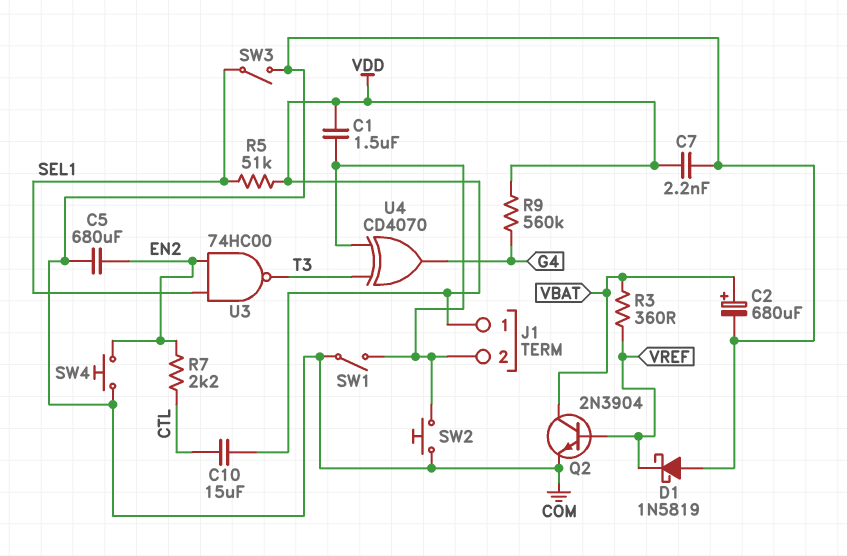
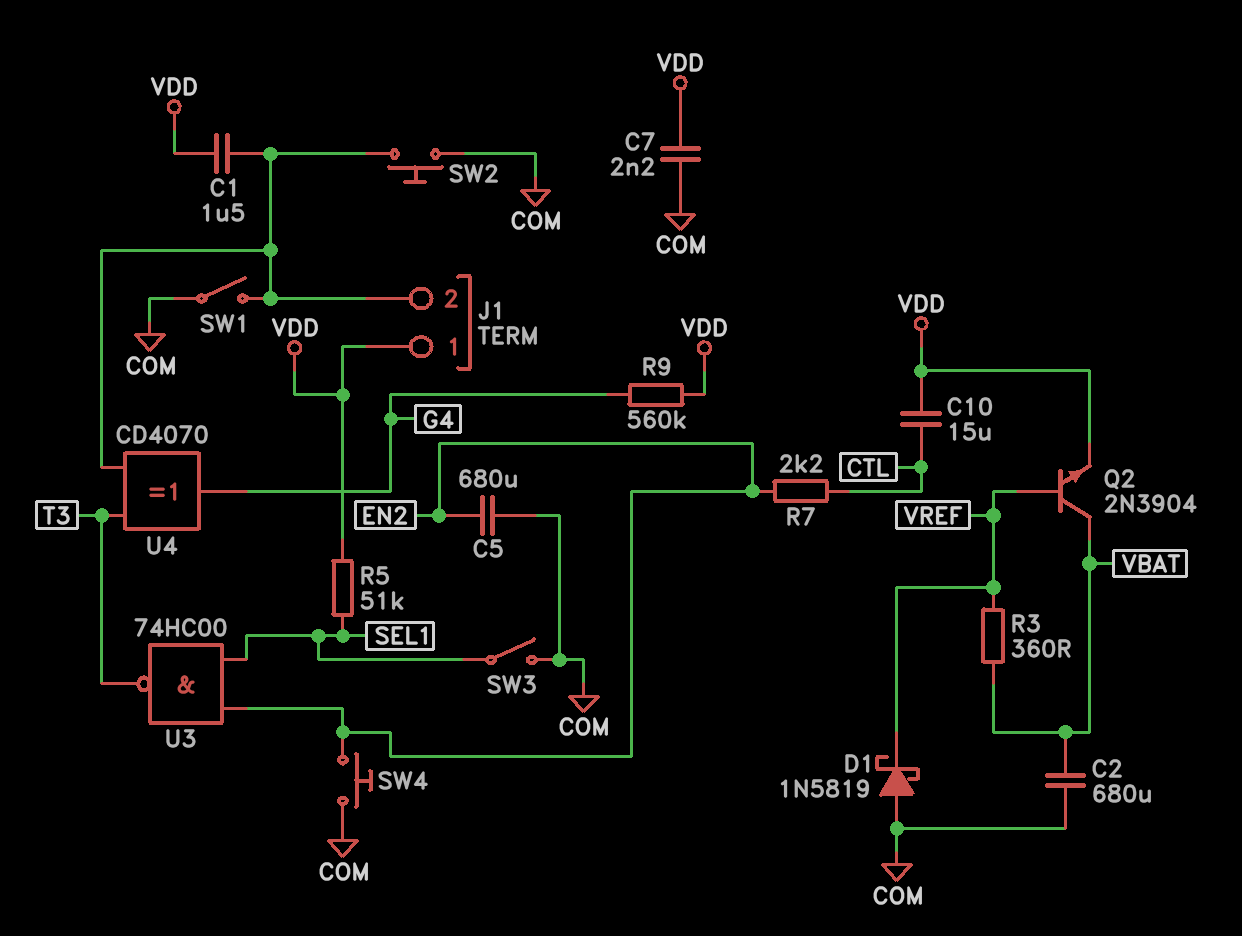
C2: 680uF (plus VBAT, minus COM) -> 680uF (COM, VBAT)
Q2: NPN 2N3904 (B VREF, C VBAT, E COM) -> NPN 2N3904 (B VREF, C VBAT, E VDD)

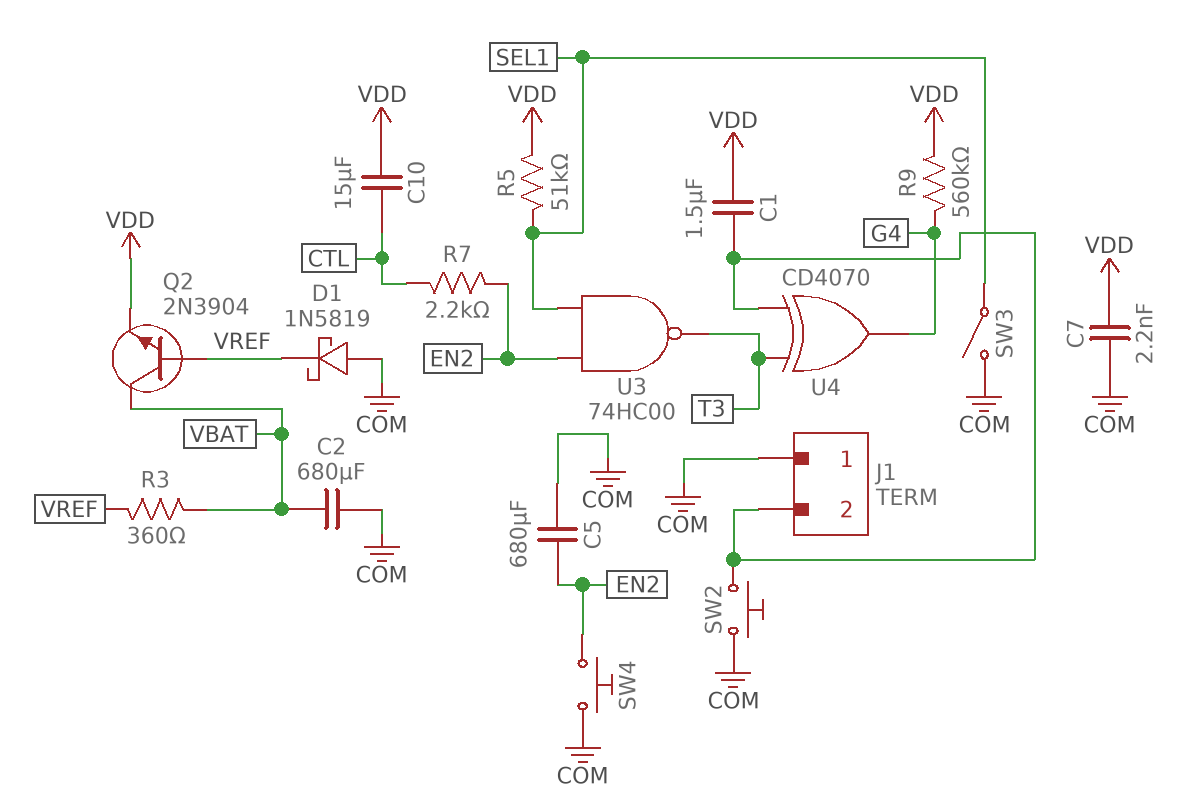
J1 pin 1: VDD -> COM
SW1: switch (COM, J1/2) -> none

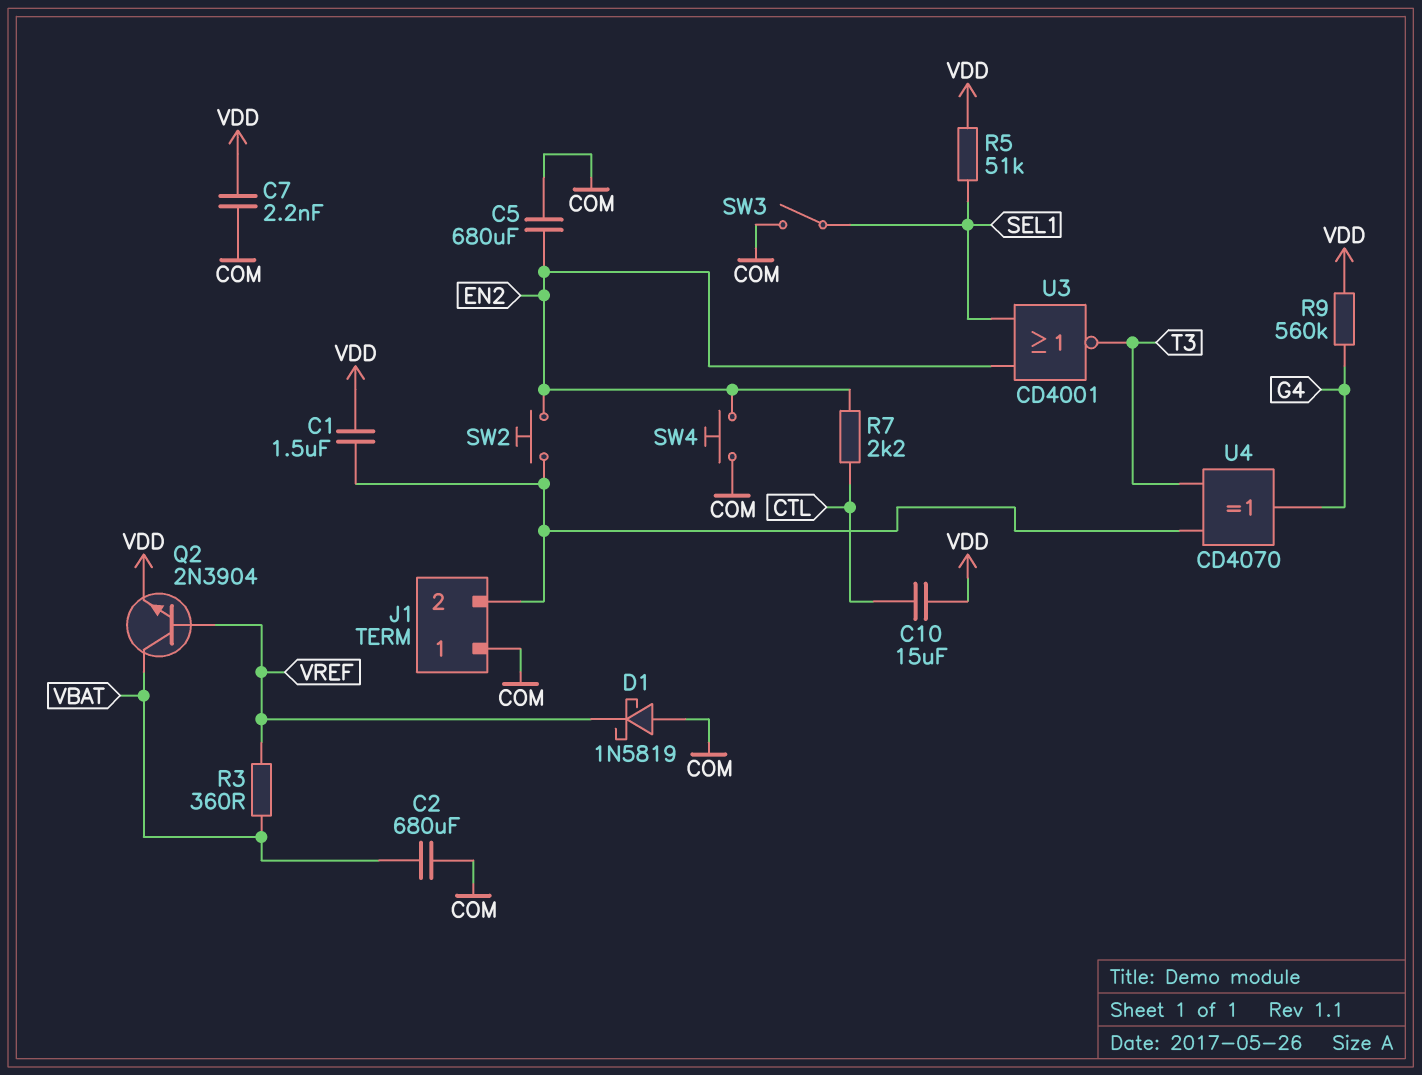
SW2: button (COM, J1/2) -> button (EN2, J1/2)
U3: NAND 74HC00 (in EN2, in SEL1, out T3) -> NOR CD4001 (in EN2, in SEL1, out T3)

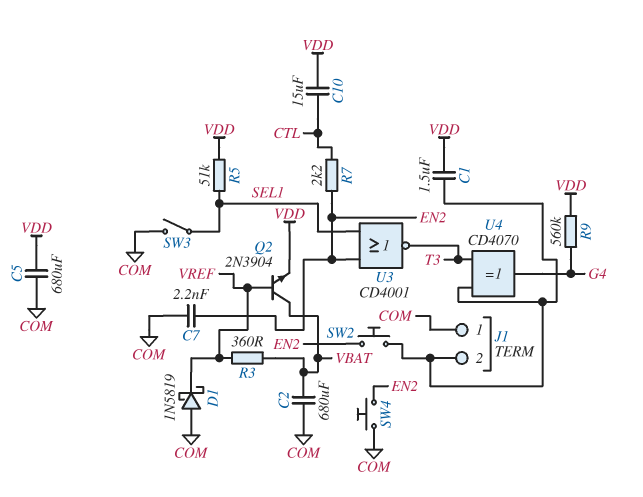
C5: 680uF (COM, EN2) -> 680uF (COM, VDD)
C7: 2.2nF (COM, VDD) -> 2.2nF (COM, EN2)

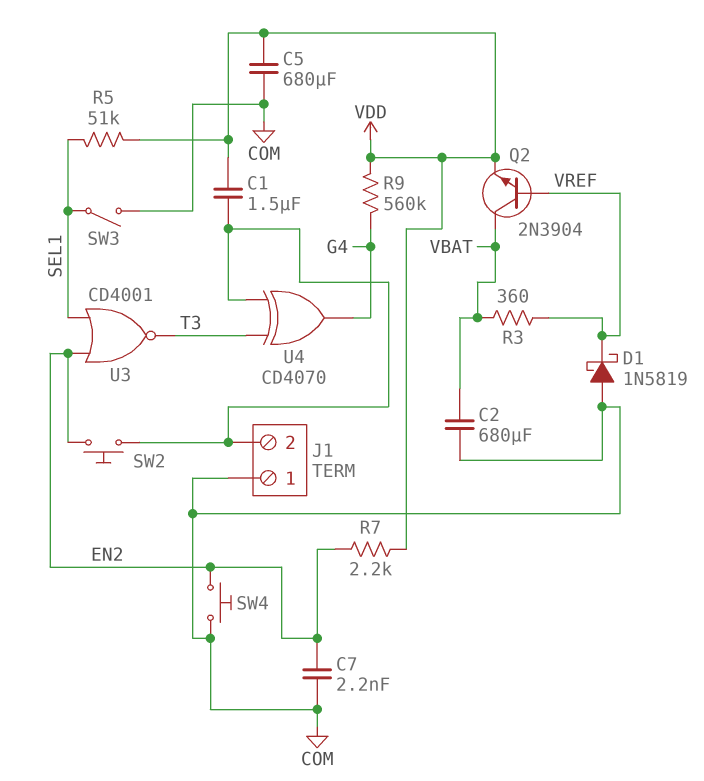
C10: 15uF (CTL, VDD) -> none
R7: 2.2k (CTL, EN2) -> 2.2k (EN2, VDD)

